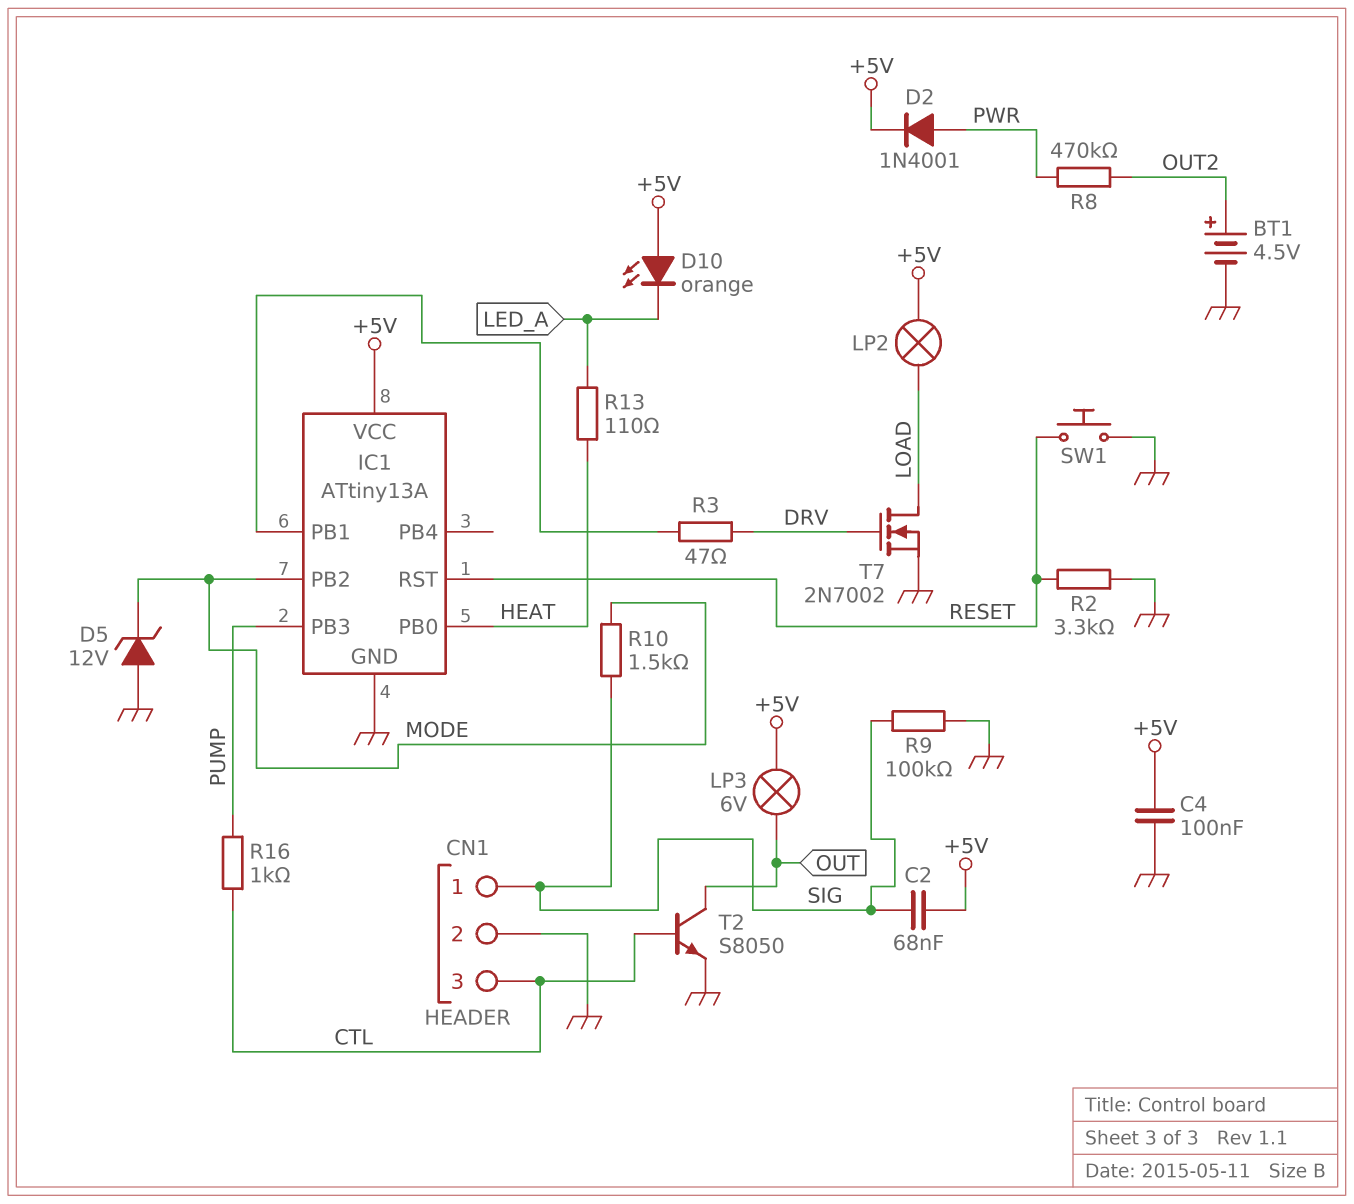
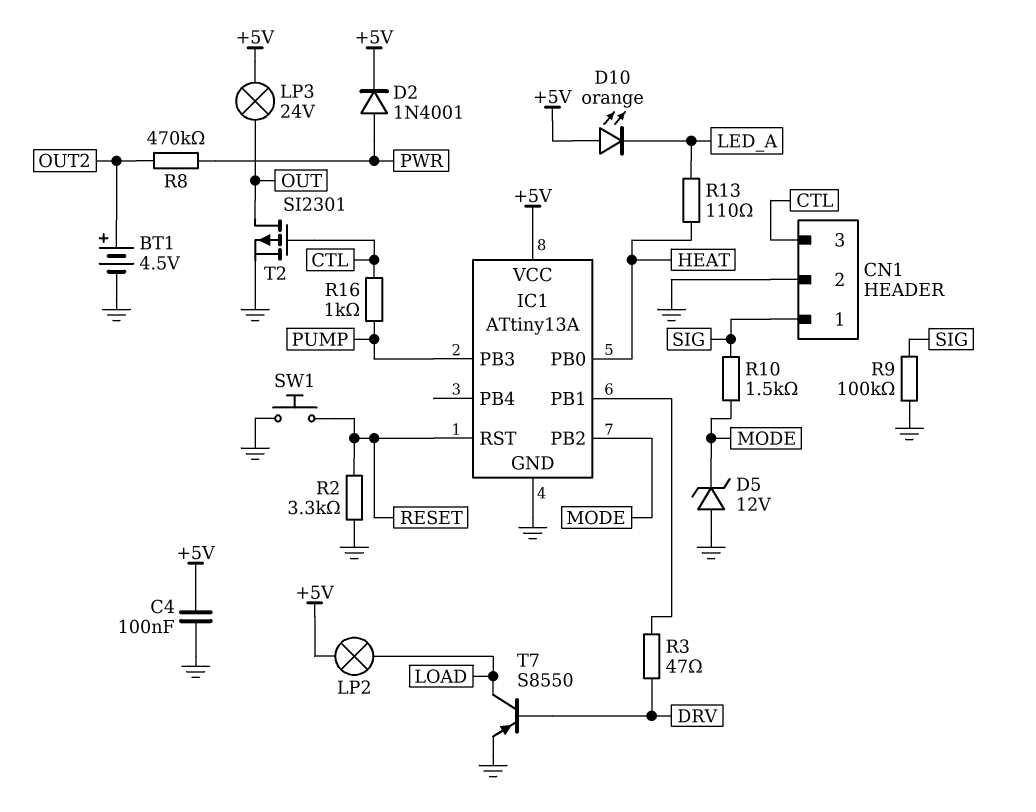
C2: 68nF (+5V, SIG) -> none
LP3: lamp 6V (+5V, OUT) -> lamp 24V (+5V, OUT)
T2: NPN S8050 (B CTL, C OUT, E GND) -> PMOS SI2301 (G CTL, D OUT, S GND)
T7: NMOS 2N7002 (G DRV, D LOAD, S GND) -> PNP S8550 (B DRV, C LOAD, E GND)

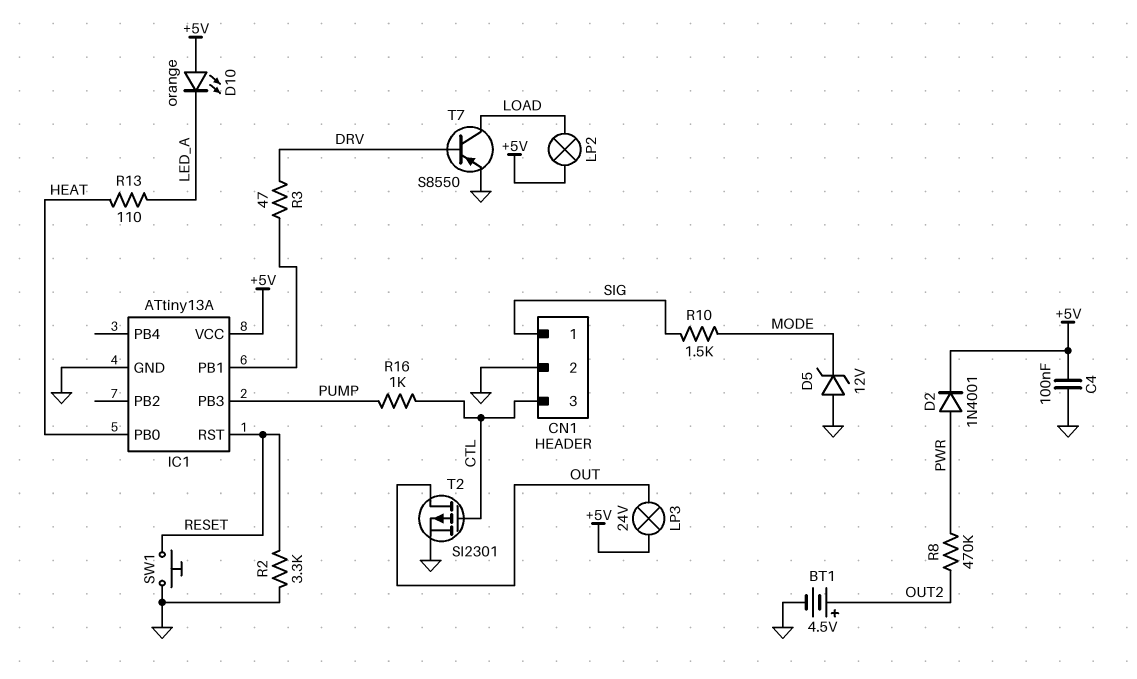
IC1 pin PB2: MODE -> none
R9: 100k (GND, SIG) -> none

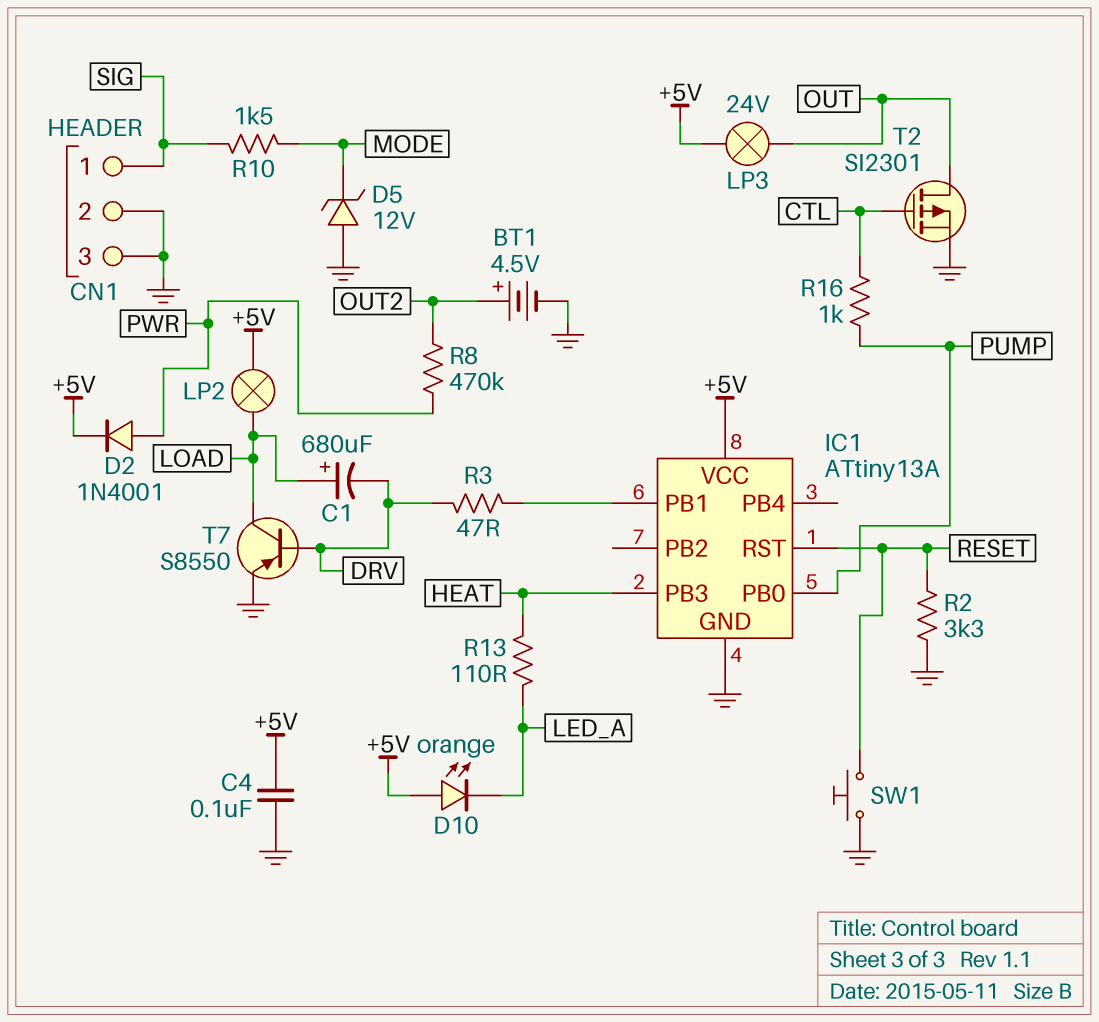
C1: none -> 680uF (plus LOAD, minus DRV)
CN1 pin 3: CTL -> GND
IC1 pin PB0: HEAT -> PUMP
IC1 pin PB3: PUMP -> HEAT

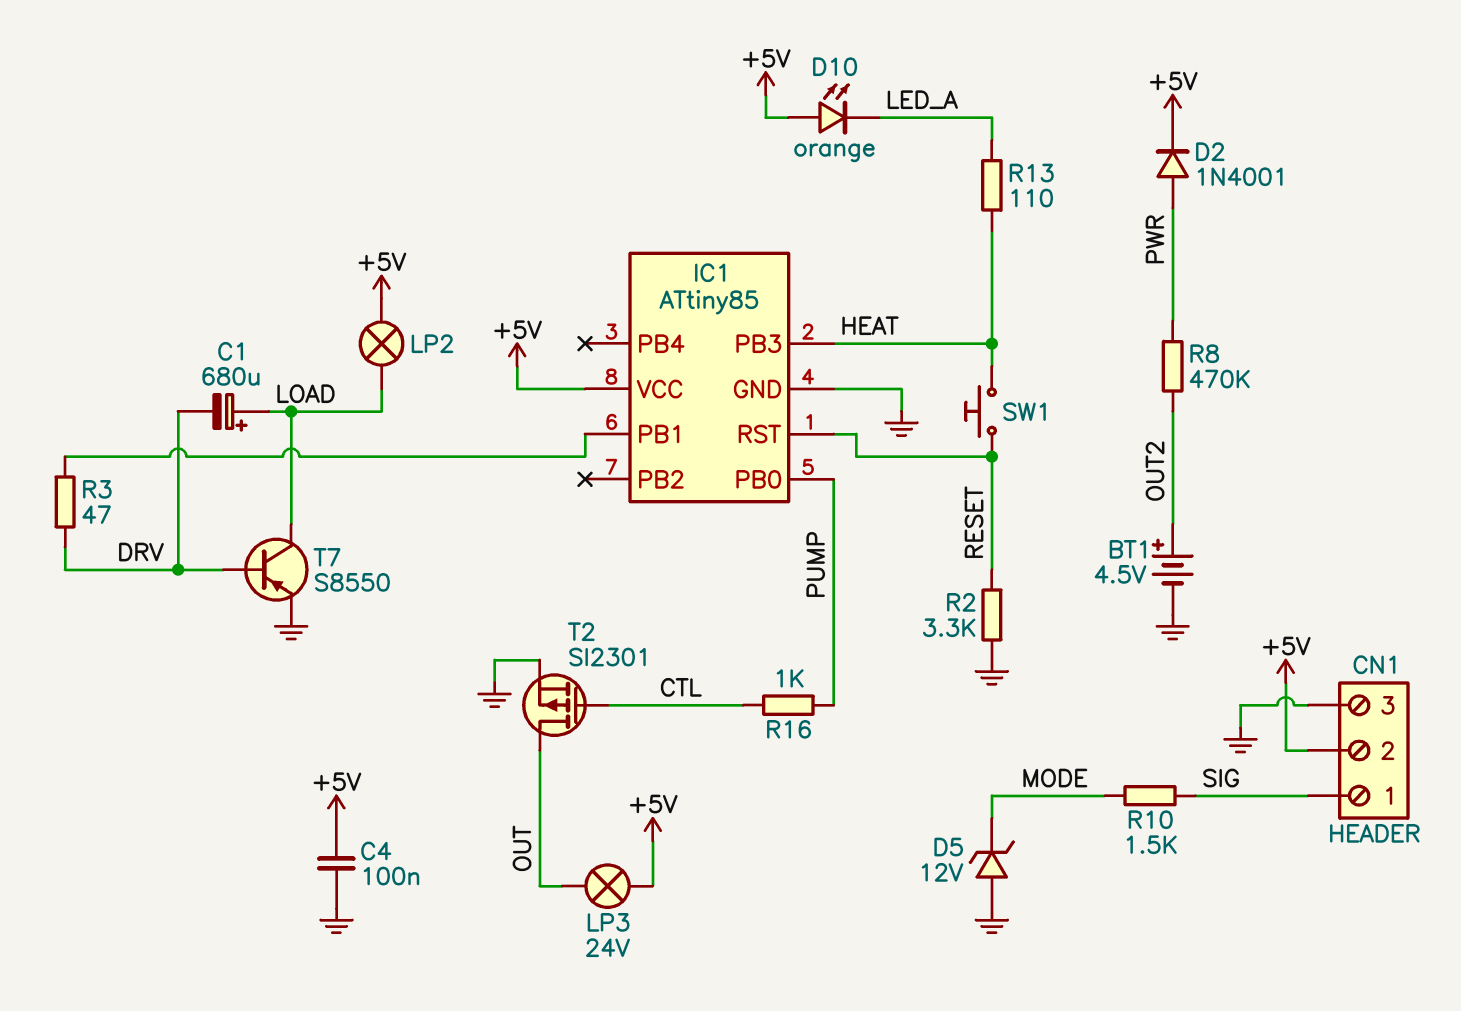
CN1 pin 2: GND -> +5V
IC1: ATtiny13A -> ATtiny85
SW1: button (GND, RESET) -> button (HEAT, RESET)

